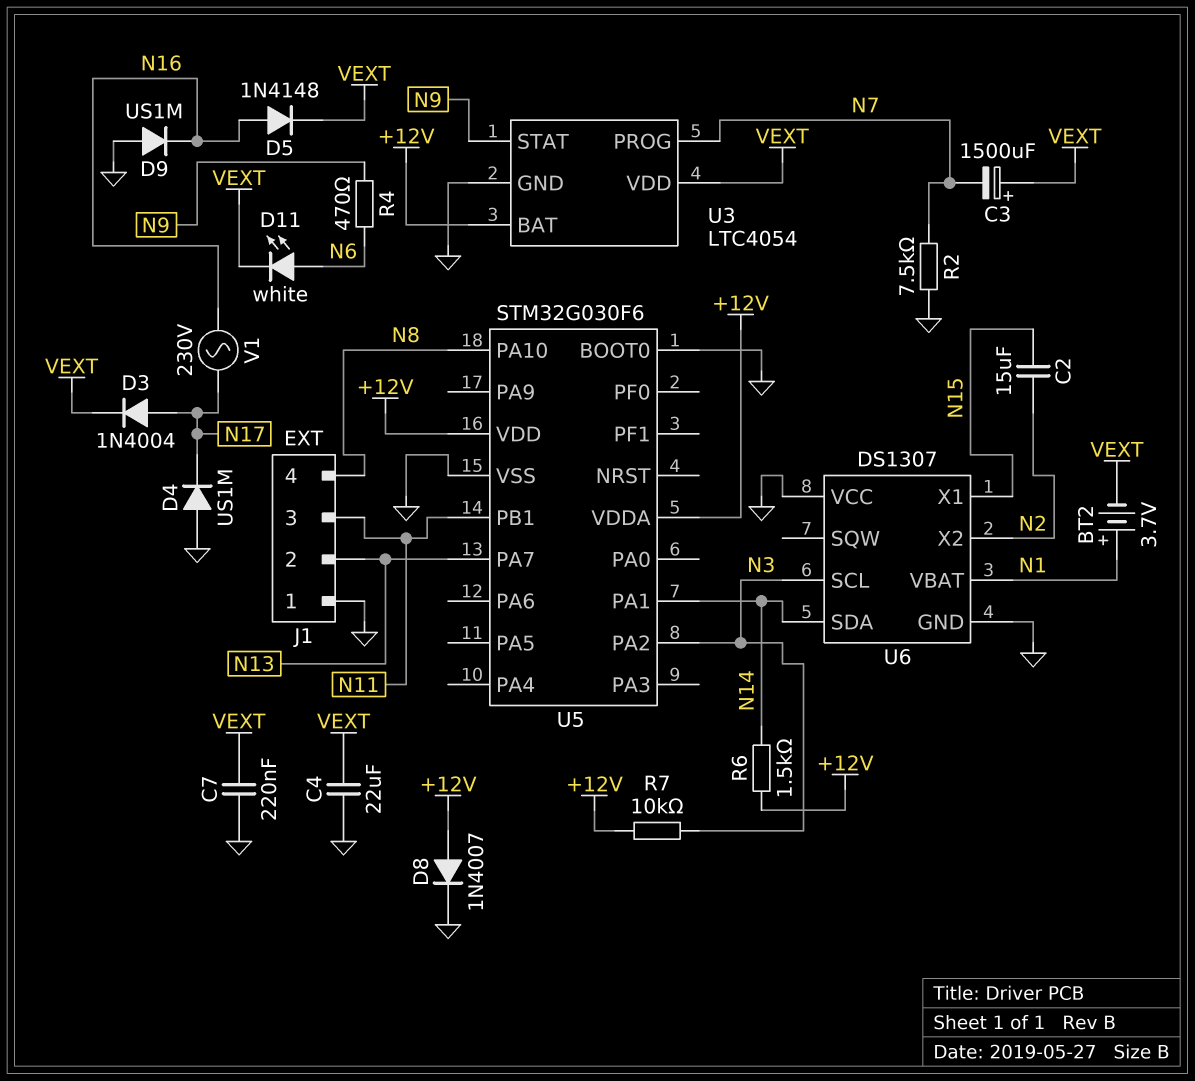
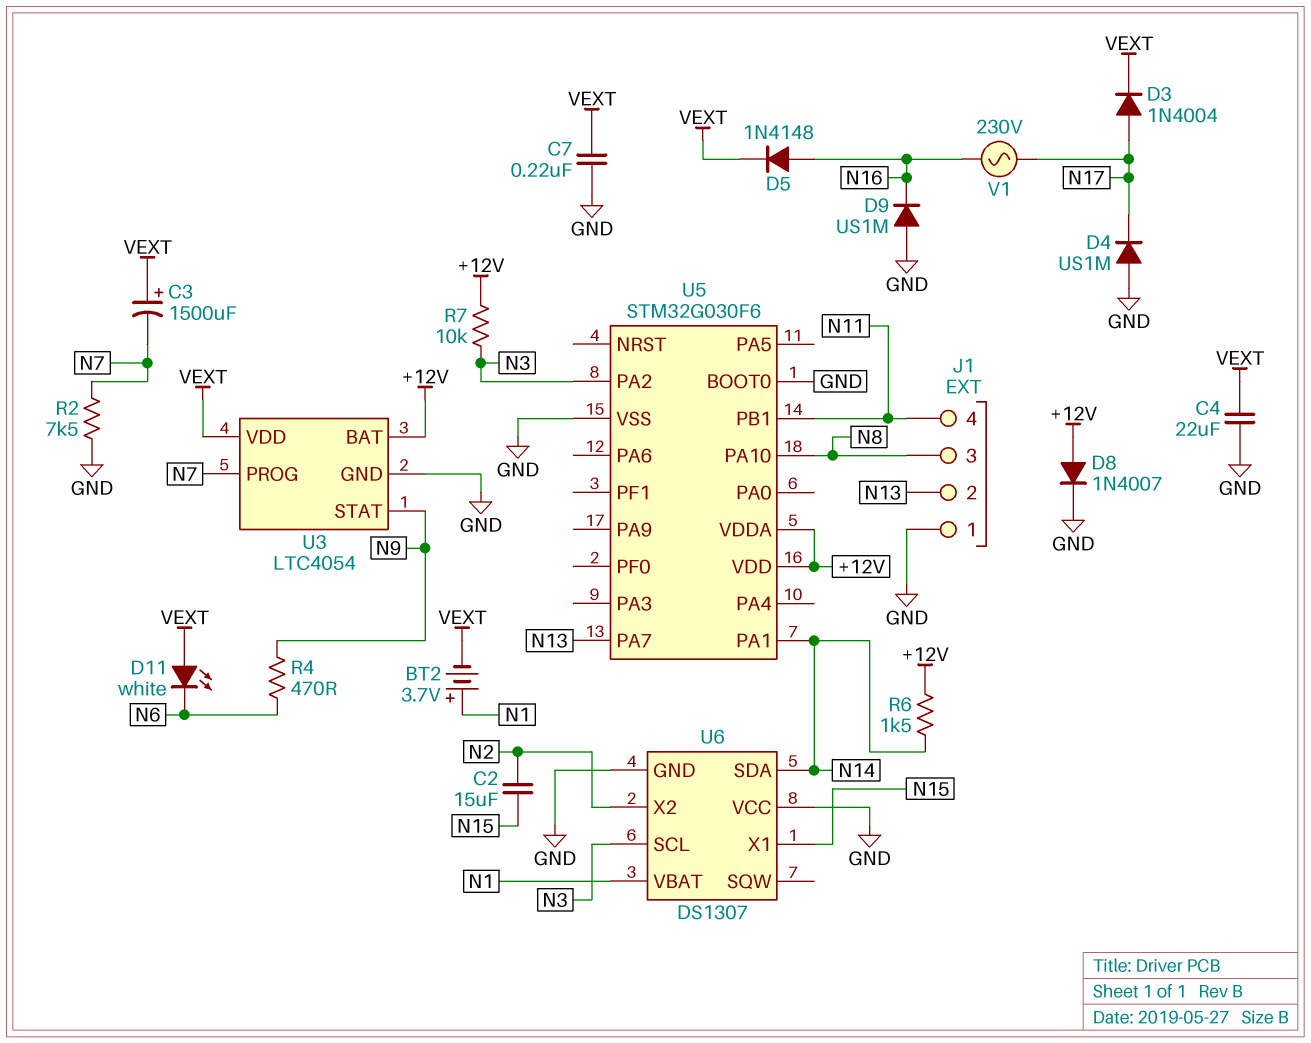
D11: LED white (A N6, K VEXT) -> LED white (A VEXT, K N6)
J1 pin 3: N11 -> N8
J1 pin 4: N8 -> N11

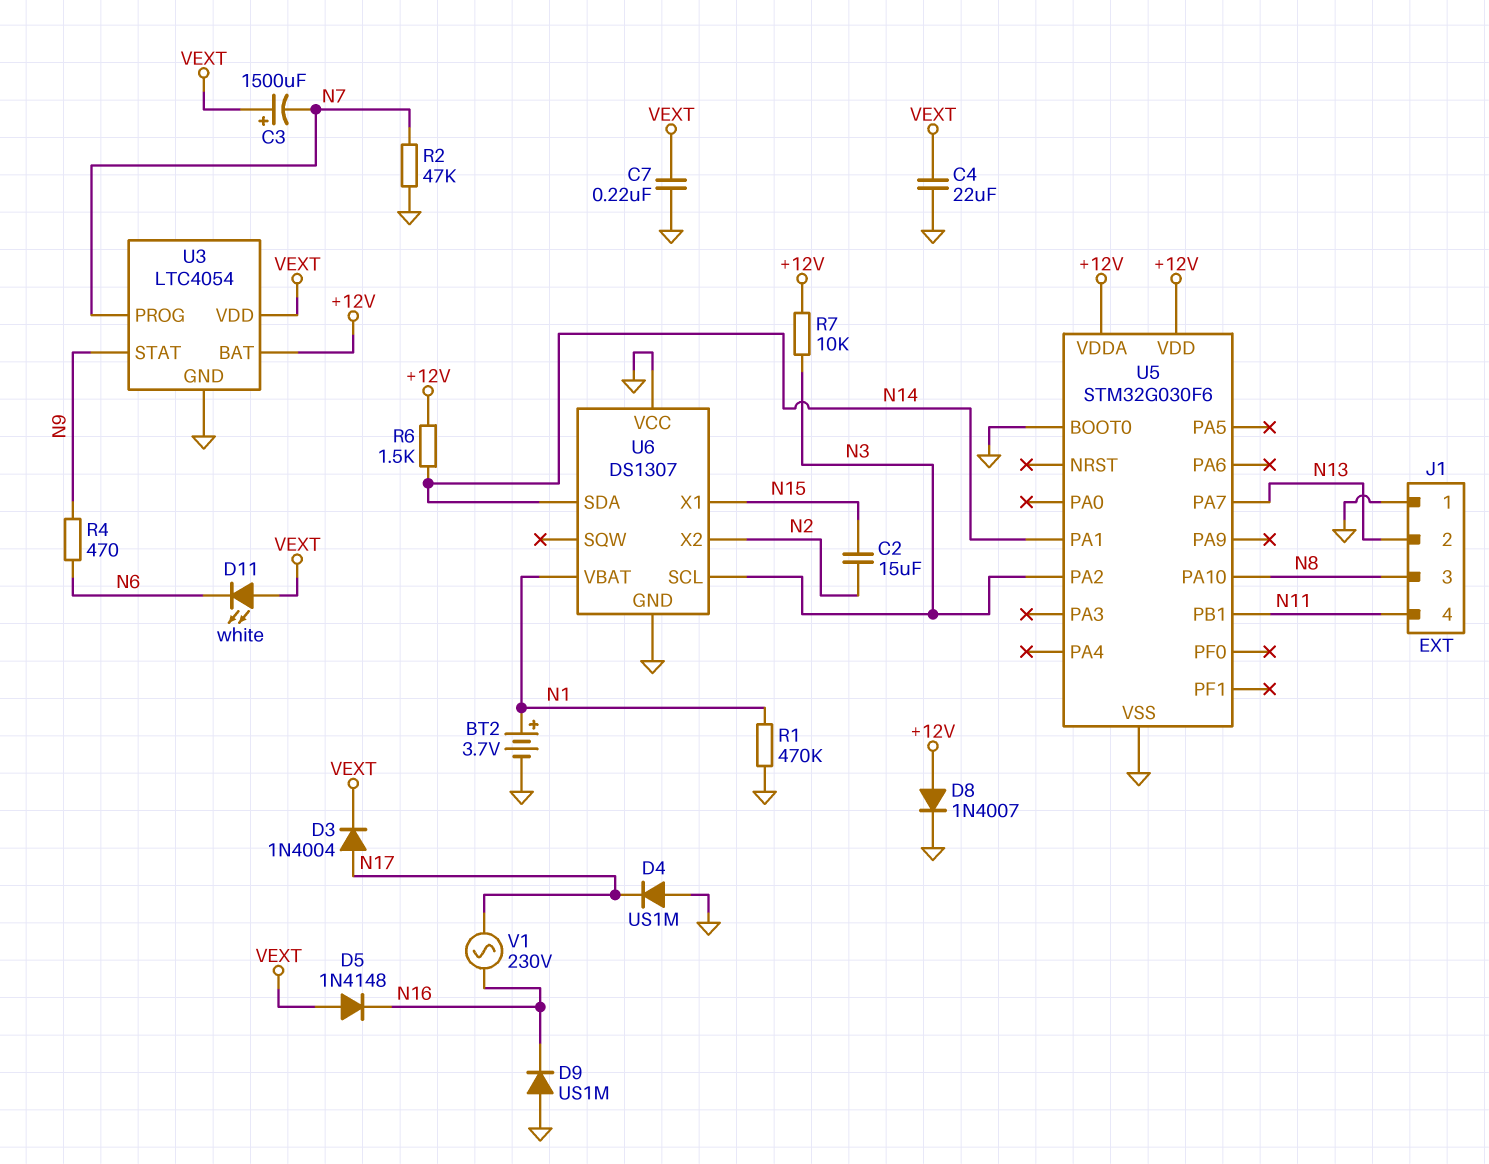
BT2: 3.7V (plus N1, minus VEXT) -> 3.7V (plus N1, minus GND)
D5: diode 1N4148 (A N16, K VEXT) -> diode 1N4148 (A VEXT, K N16)
R1: none -> 470k (GND, N1)
R2: 7.5k (GND, N7) -> 47k (GND, N7)

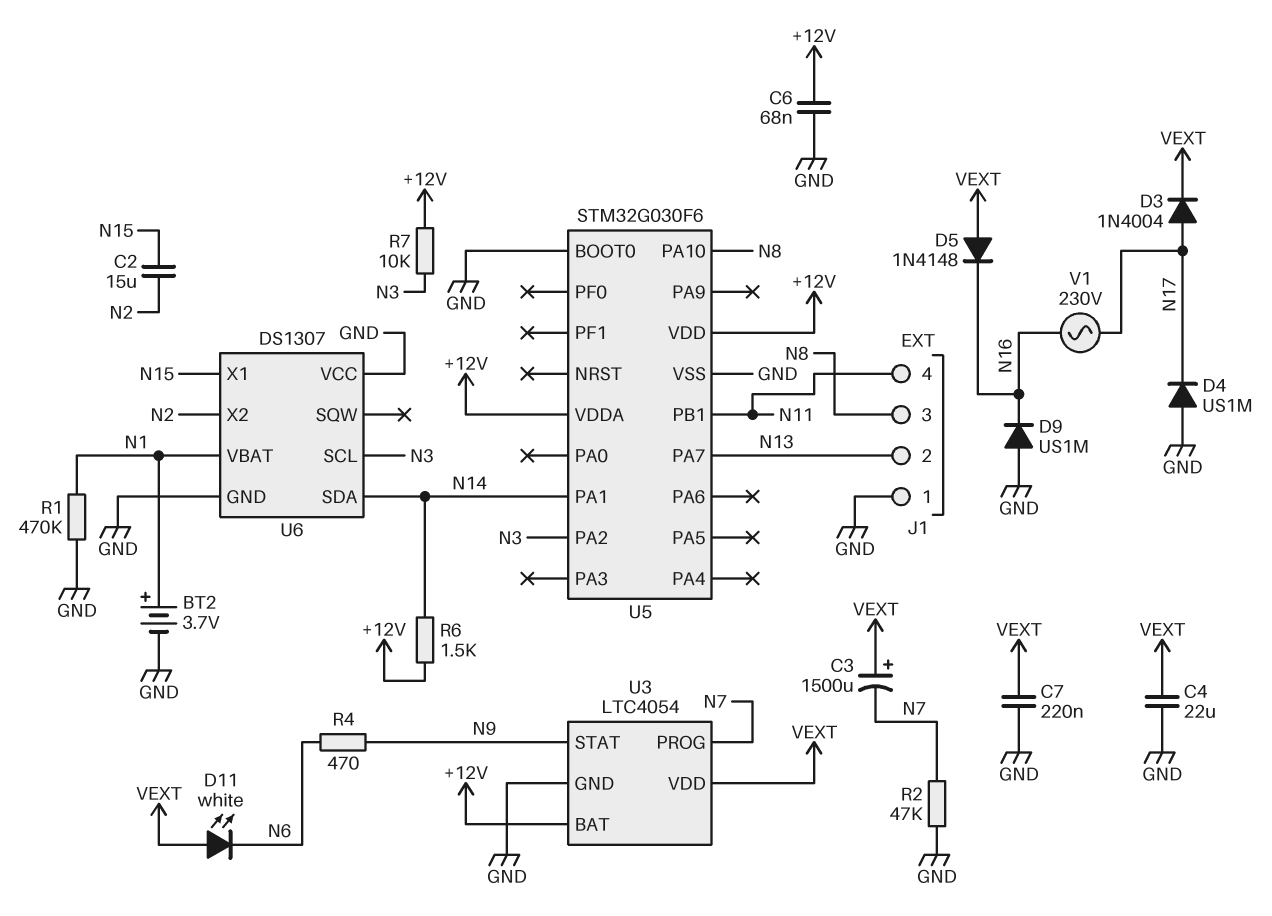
C6: none -> 68nF (+12V, GND)
D8: diode 1N4007 (A +12V, K GND) -> none

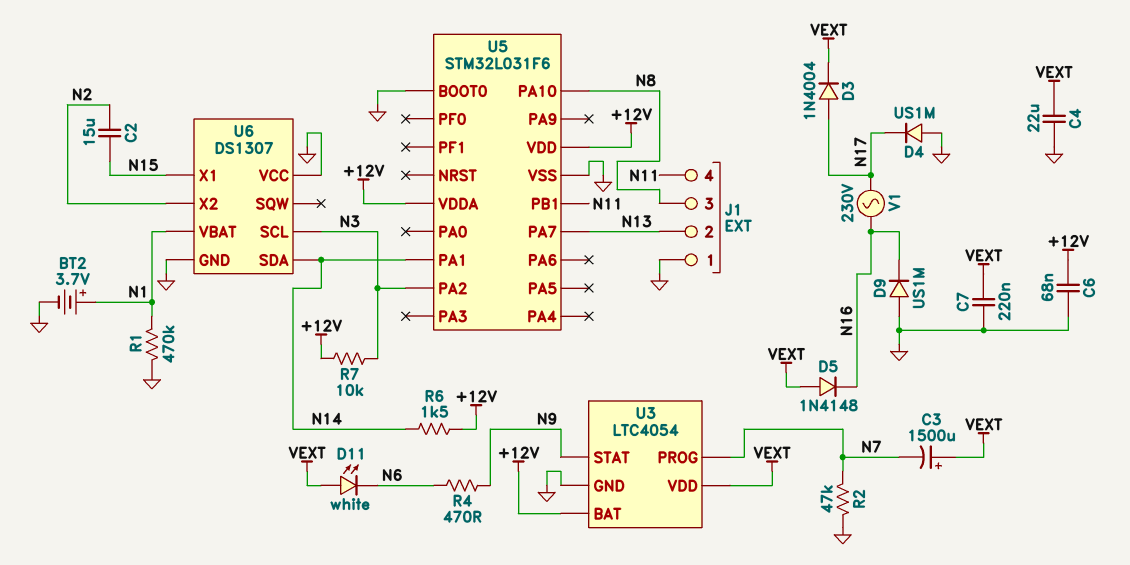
U5: STM32G030F6 -> STM32L031F6

